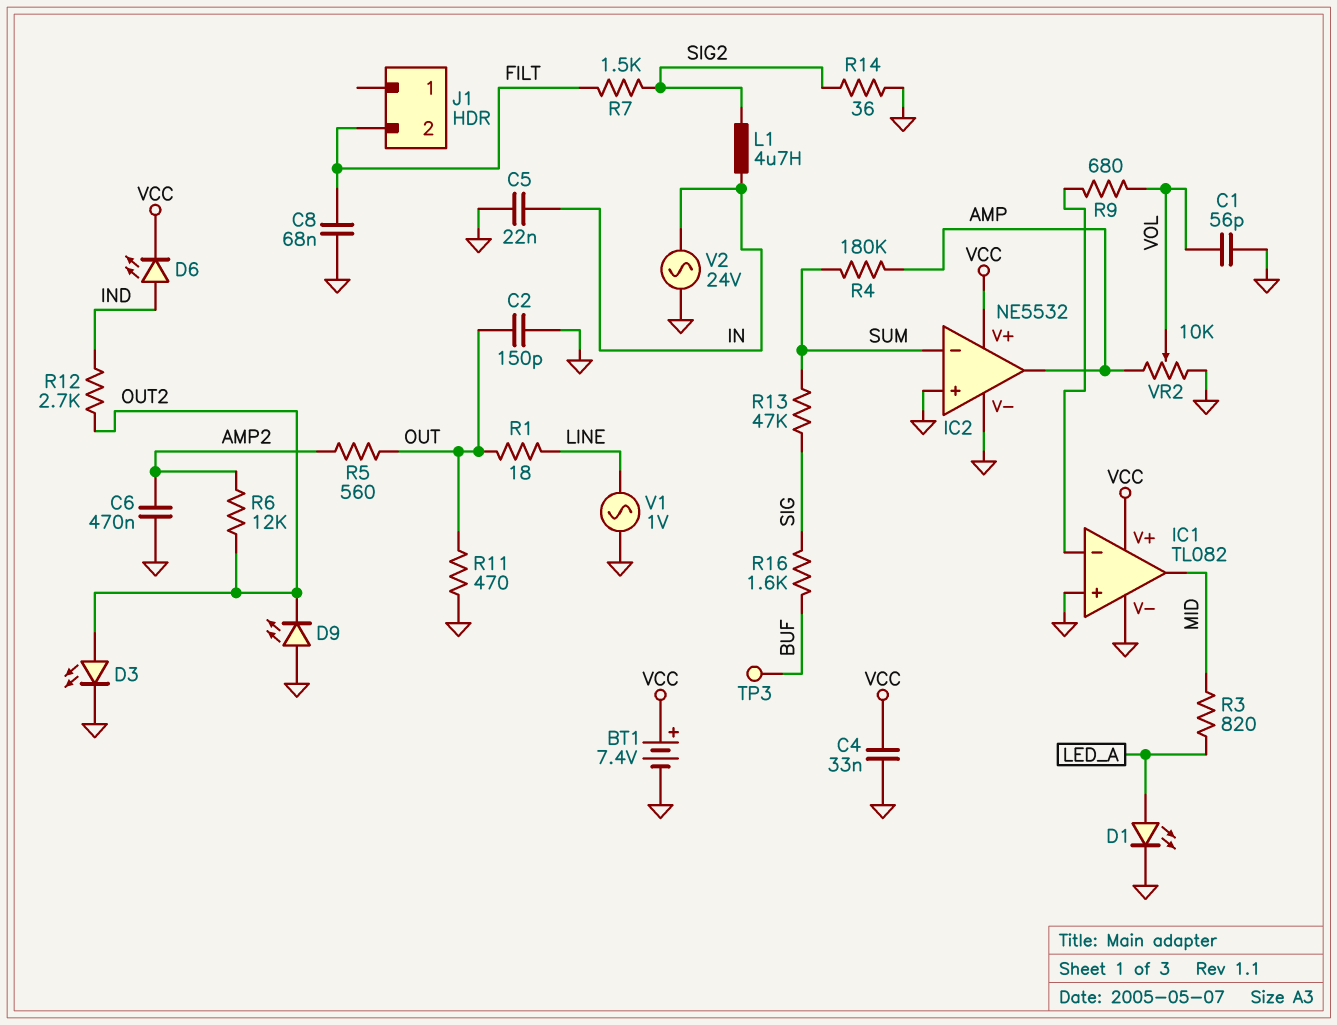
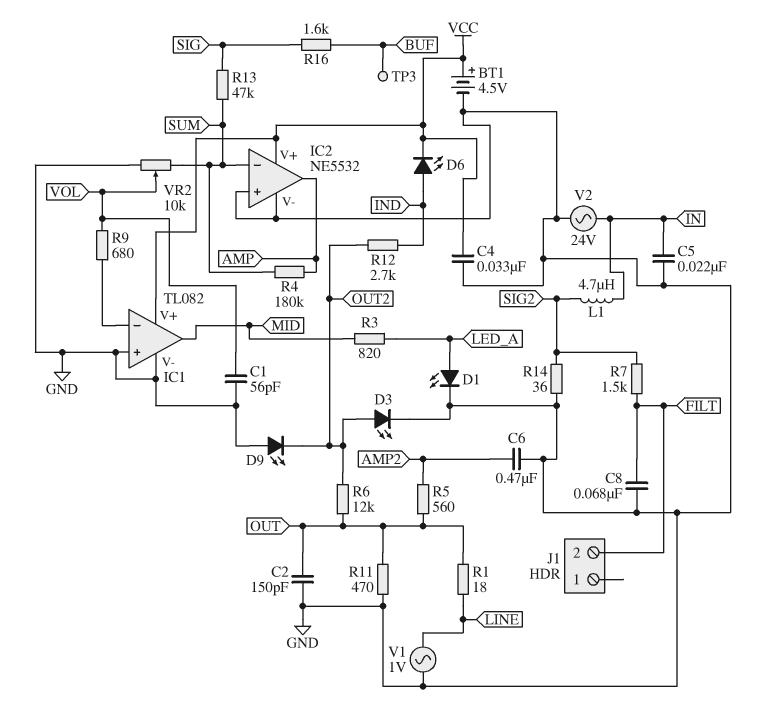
BT1: 7.4V (plus VCC, minus GND) -> 4.5V (plus VCC, minus GND)
R6: 12k (AMP2, OUT2) -> 12k (OUT, OUT2)
VR2: 10k (AMP, GND, wiper VOL) -> 10k (GND, SUM, wiper VOL)

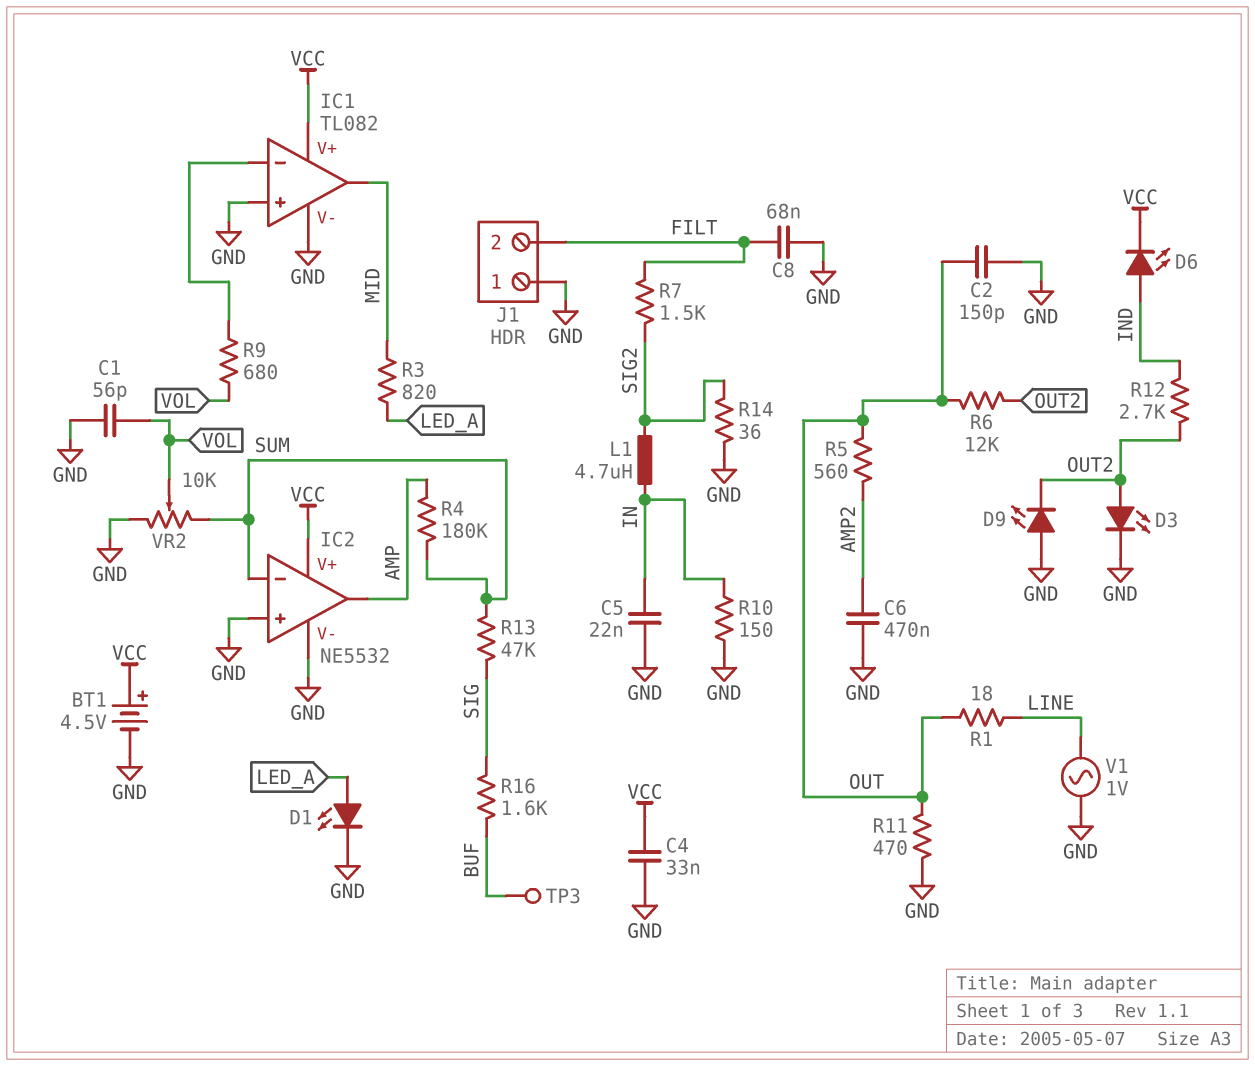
J1 pin 1: none -> GND
R10: none -> 150 (GND, IN)
V2: AC 24V (GND, IN) -> none

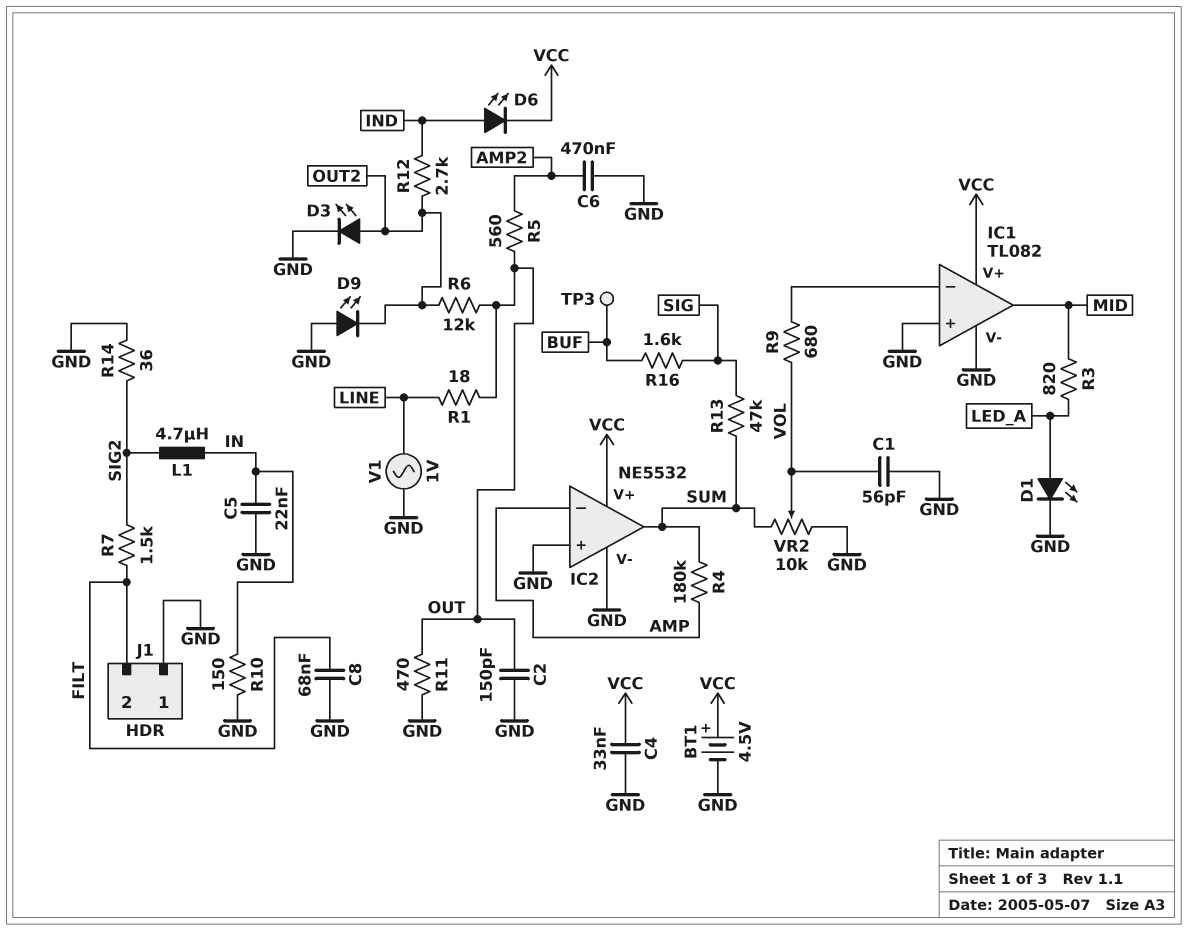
IC2 pin in-: SUM -> AMP
IC2 pin out: AMP -> SUM

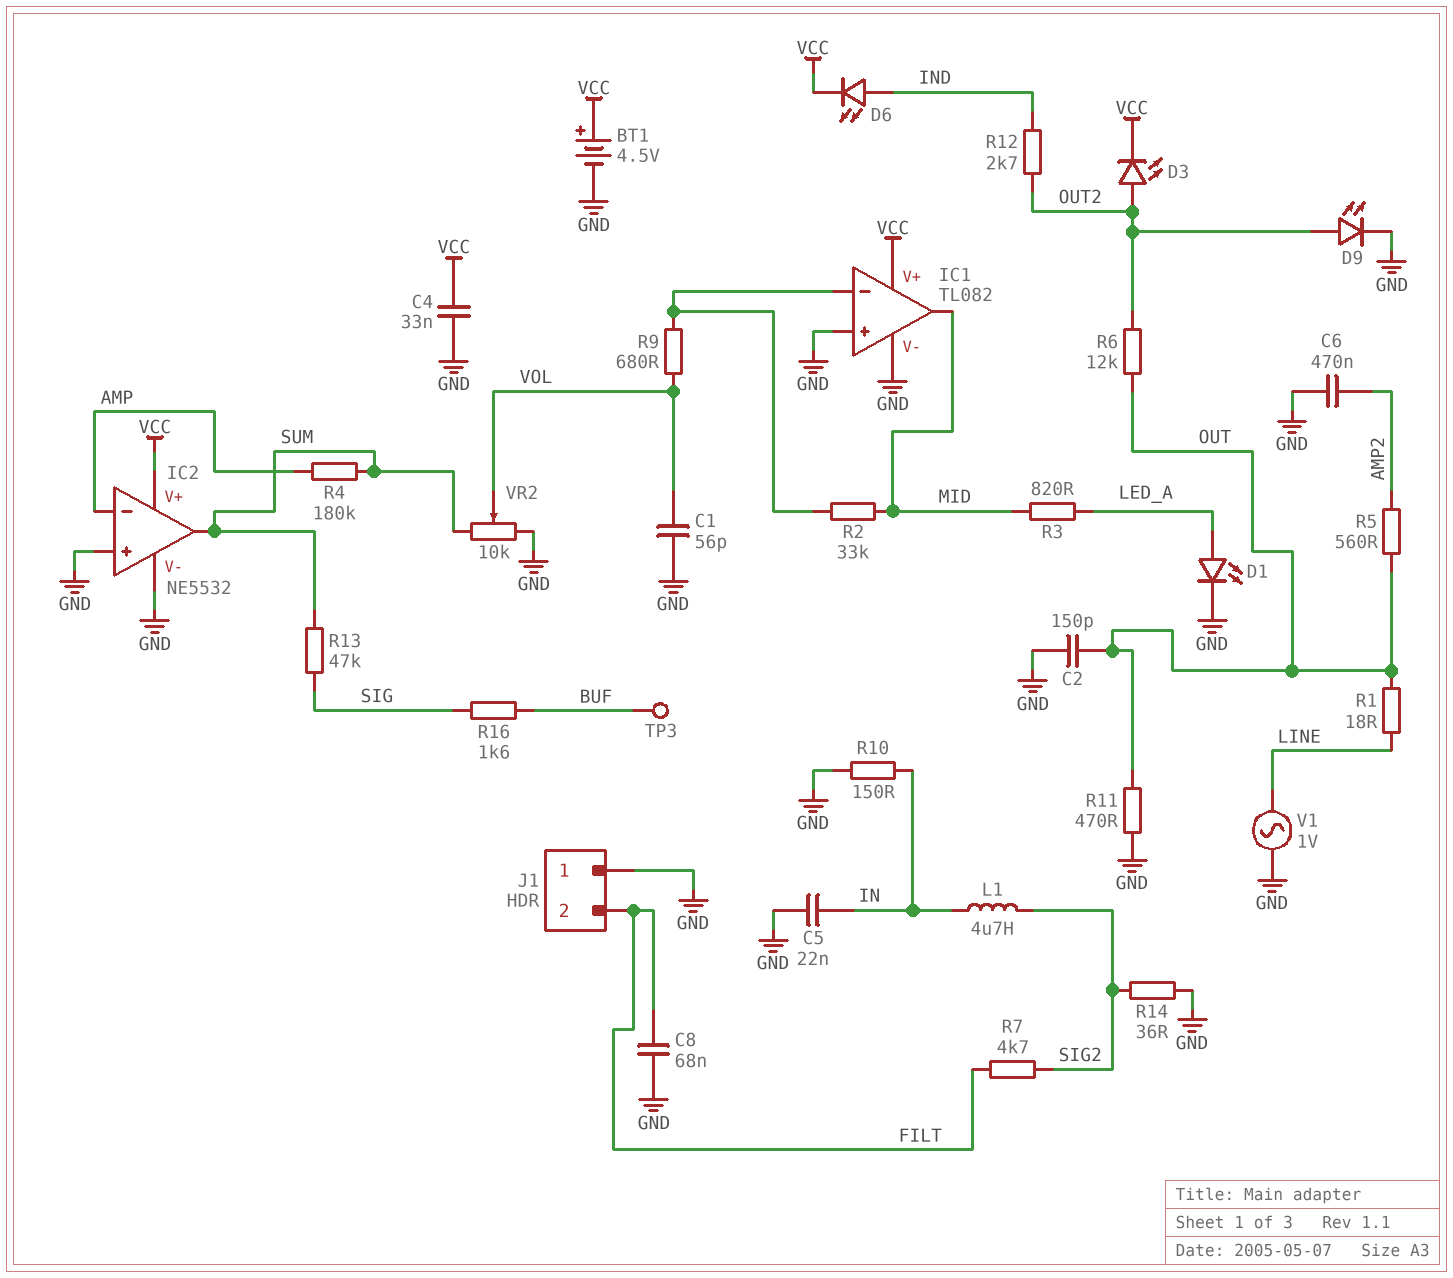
D3: LED (A OUT2, K GND) -> LED (A OUT2, K VCC)
D9: LED (A GND, K OUT2) -> LED (A OUT2, K GND)
R2: none -> 33k (IC1/in-, MID)
R7: 1.5k (FILT, SIG2) -> 4.7k (FILT, SIG2)

